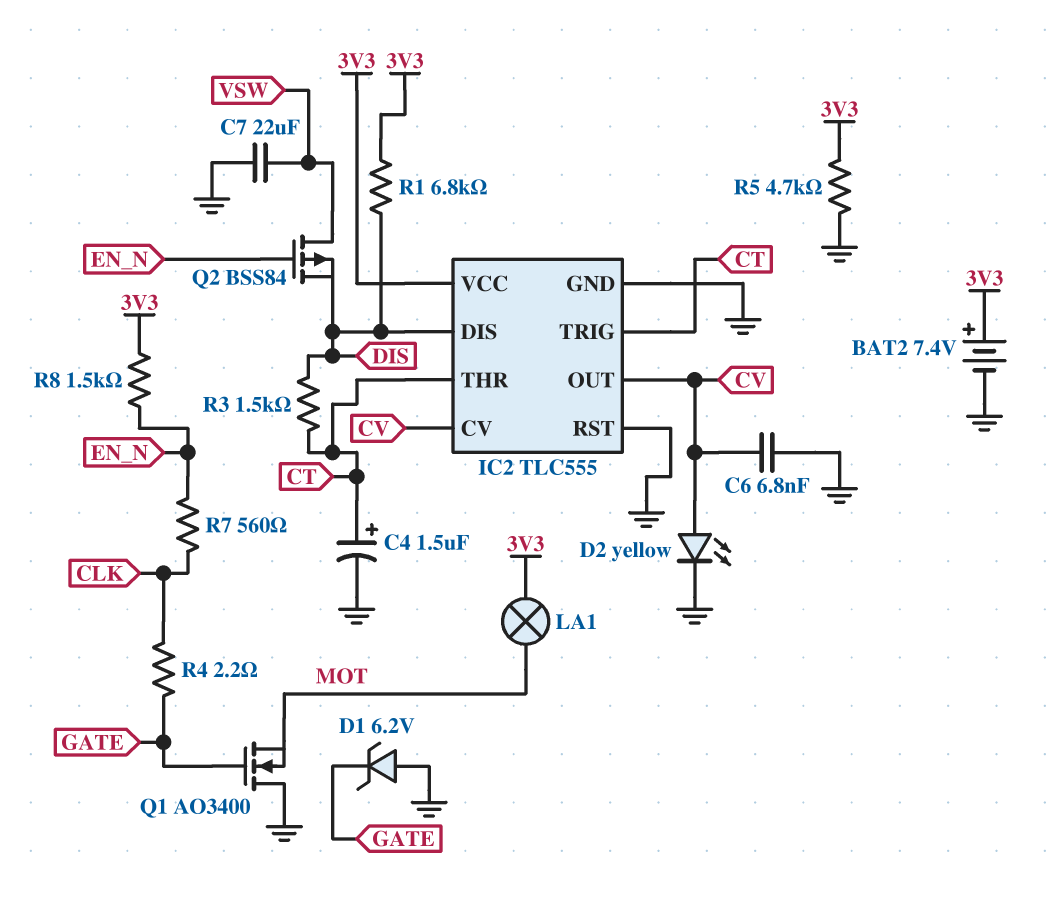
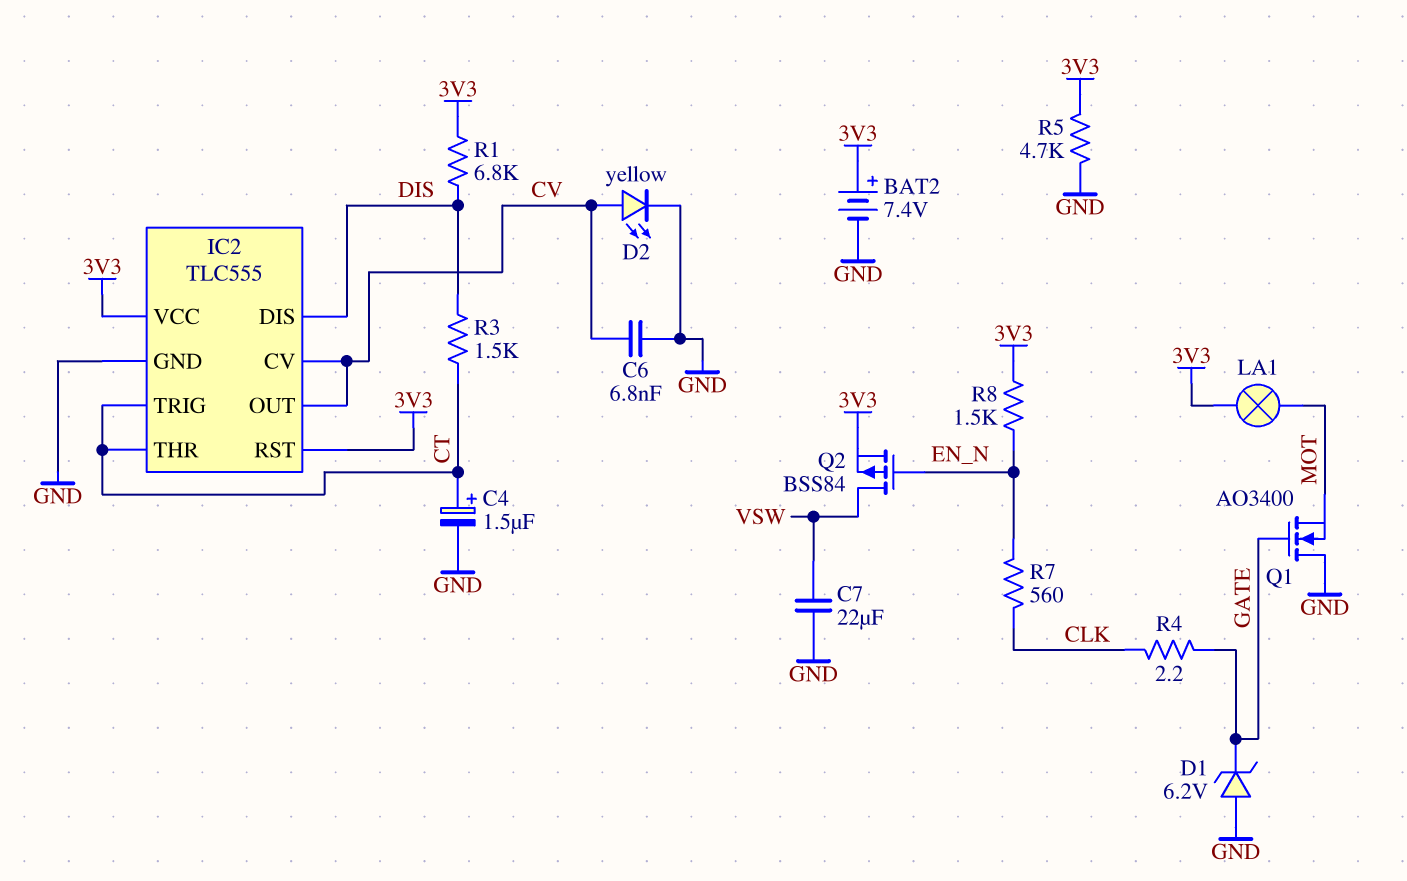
IC2 pin RST: GND -> 3V3
Q2: PMOS BSS84 (G EN_N, D VSW, S DIS) -> PMOS BSS84 (G EN_N, D VSW, S 3V3)

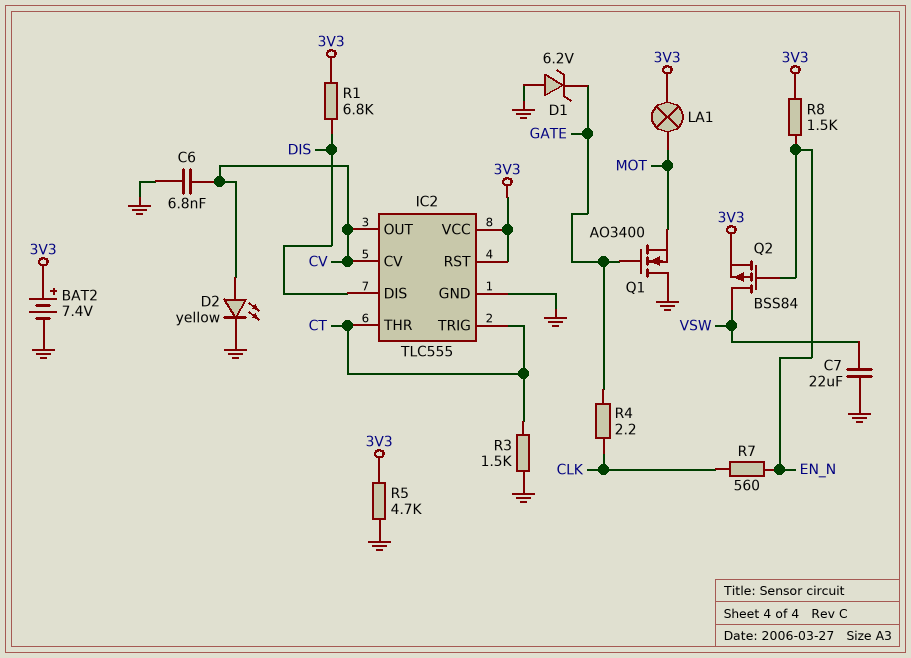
C4: 1.5uF (plus CT, minus GND) -> none
R3: 1.5k (CT, DIS) -> 1.5k (CT, GND)

